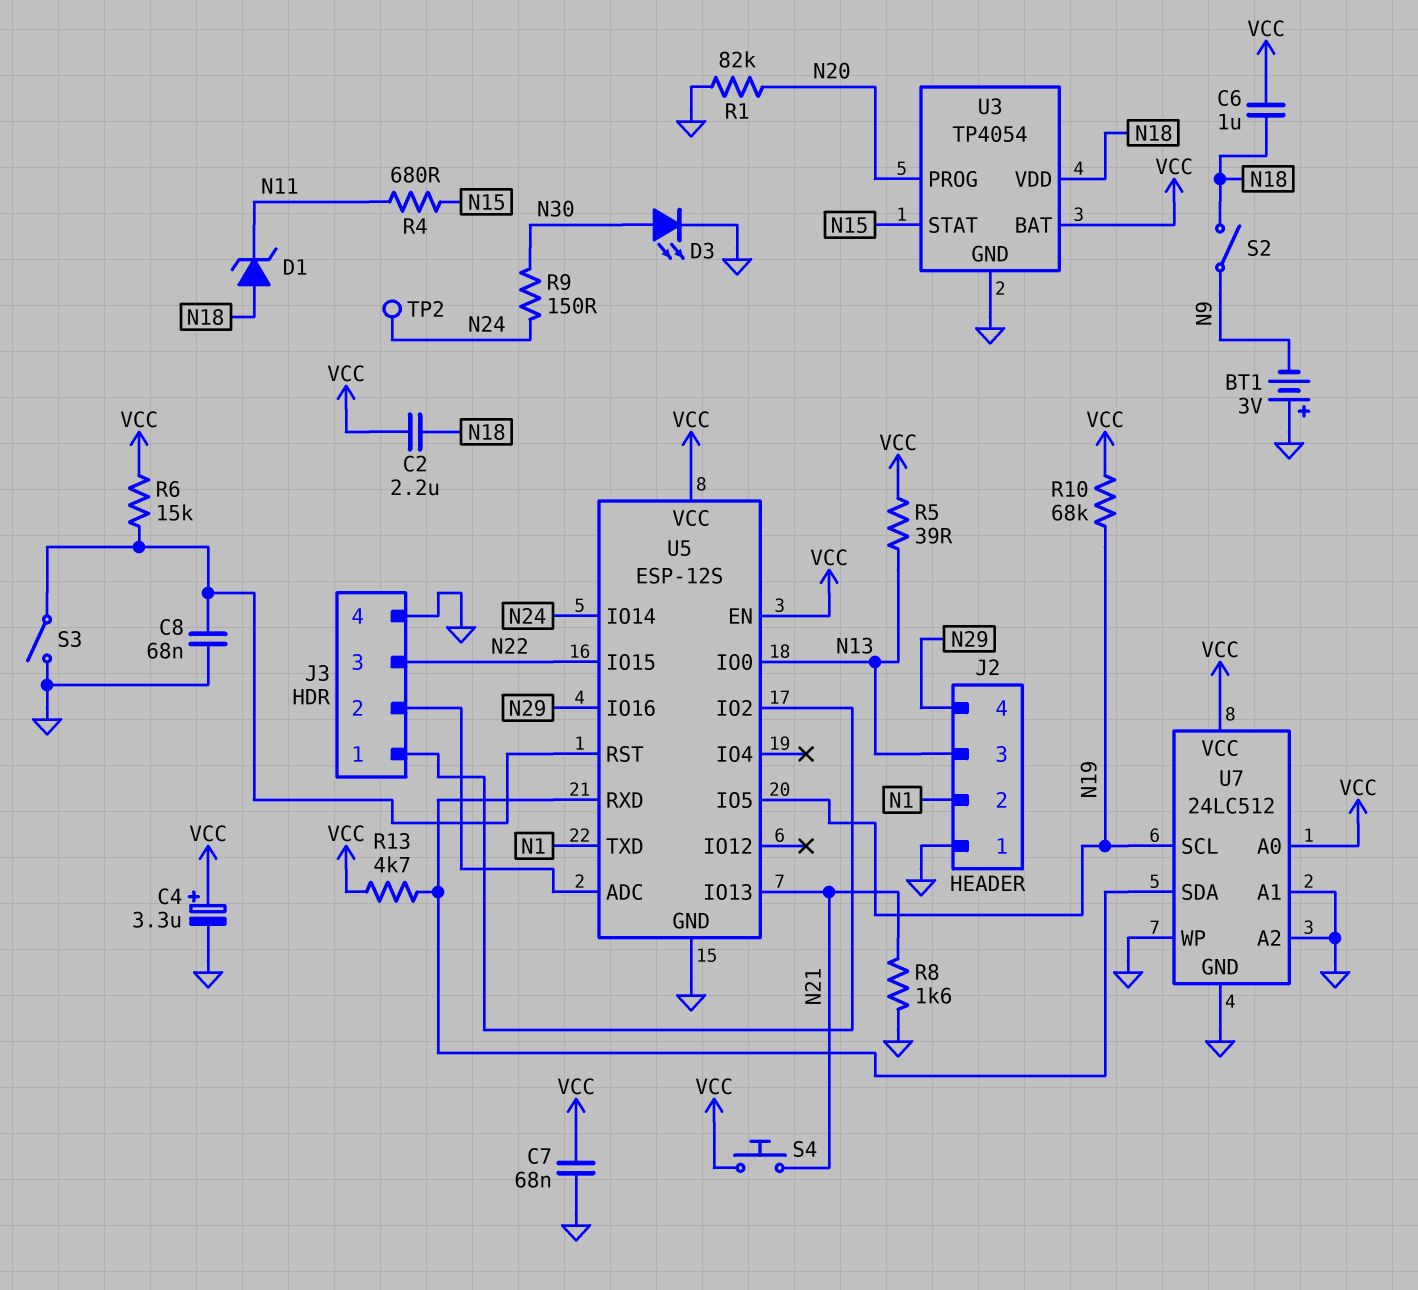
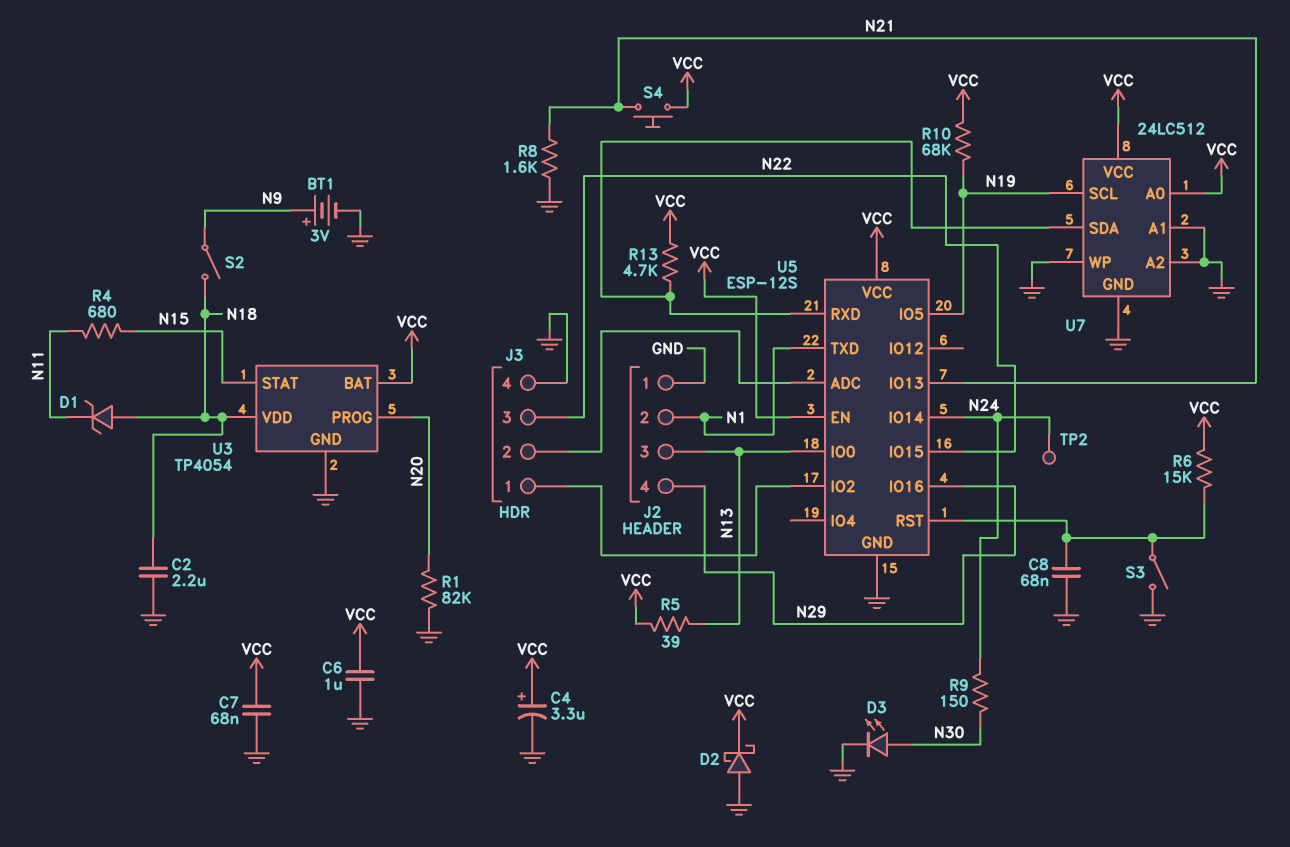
BT1: 3V (plus GND, minus N9) -> 3V (plus N9, minus GND)
C2: 2.2uF (N18, VCC) -> 2.2uF (GND, N18)
C6: 1uF (N18, VCC) -> 1uF (GND, VCC)
D2: none -> schottky (A GND, K VCC)

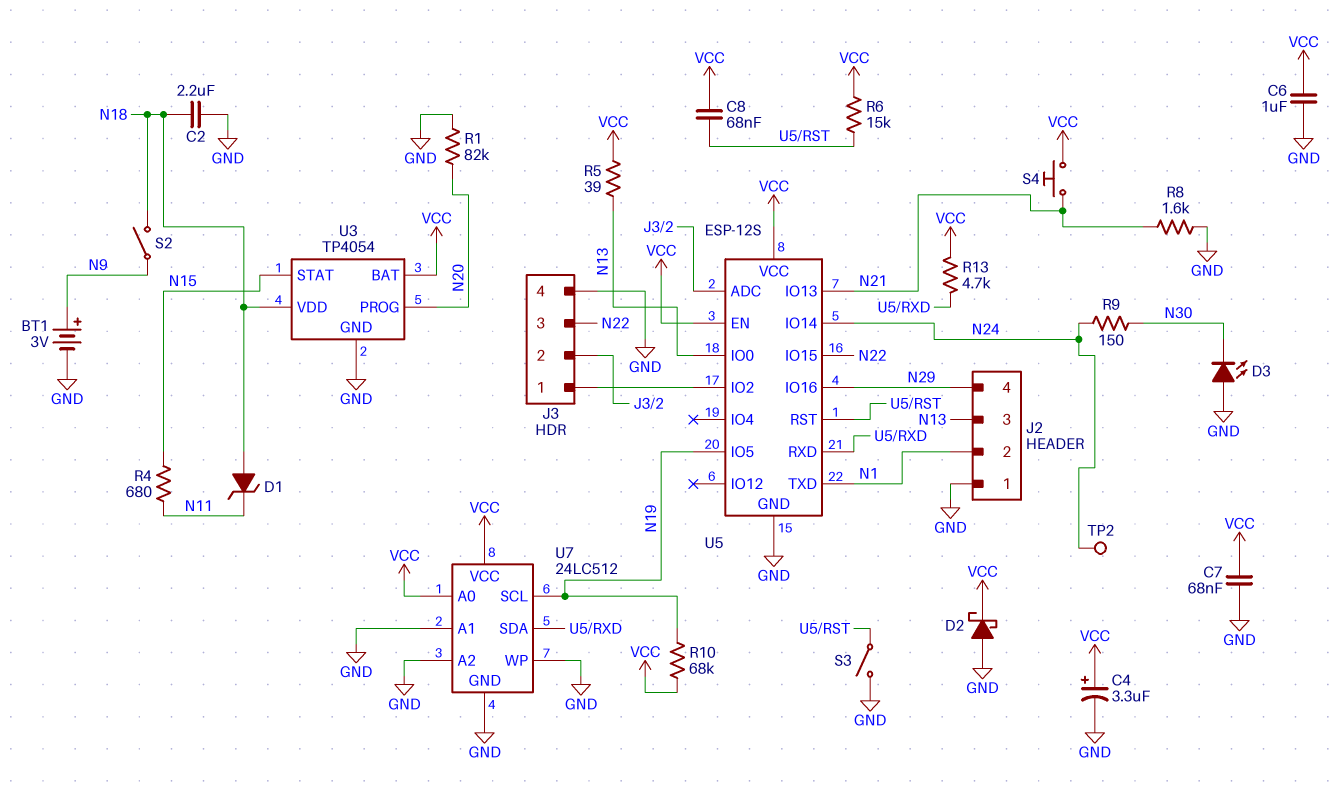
C8: 68nF (GND, U5/RST) -> 68nF (U5/RST, VCC)
D3: LED (A N30, K GND) -> LED (A GND, K N30)

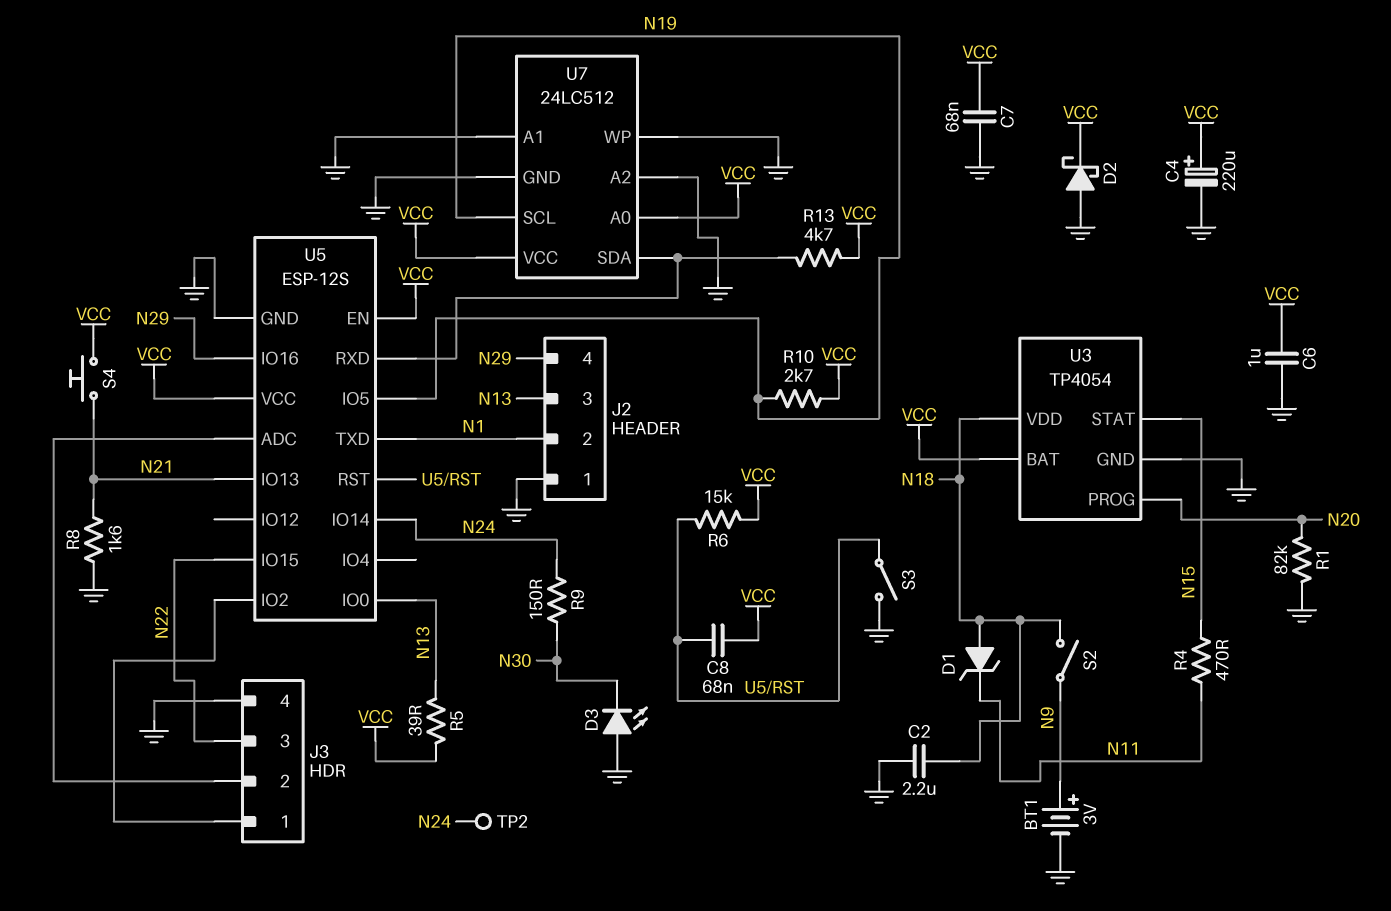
C4: 3.3uF (plus VCC, minus GND) -> 220uF (plus VCC, minus GND)
R4: 680 (N11, N15) -> 470 (N11, N15)
R10: 68k (N19, VCC) -> 2.7k (N19, VCC)

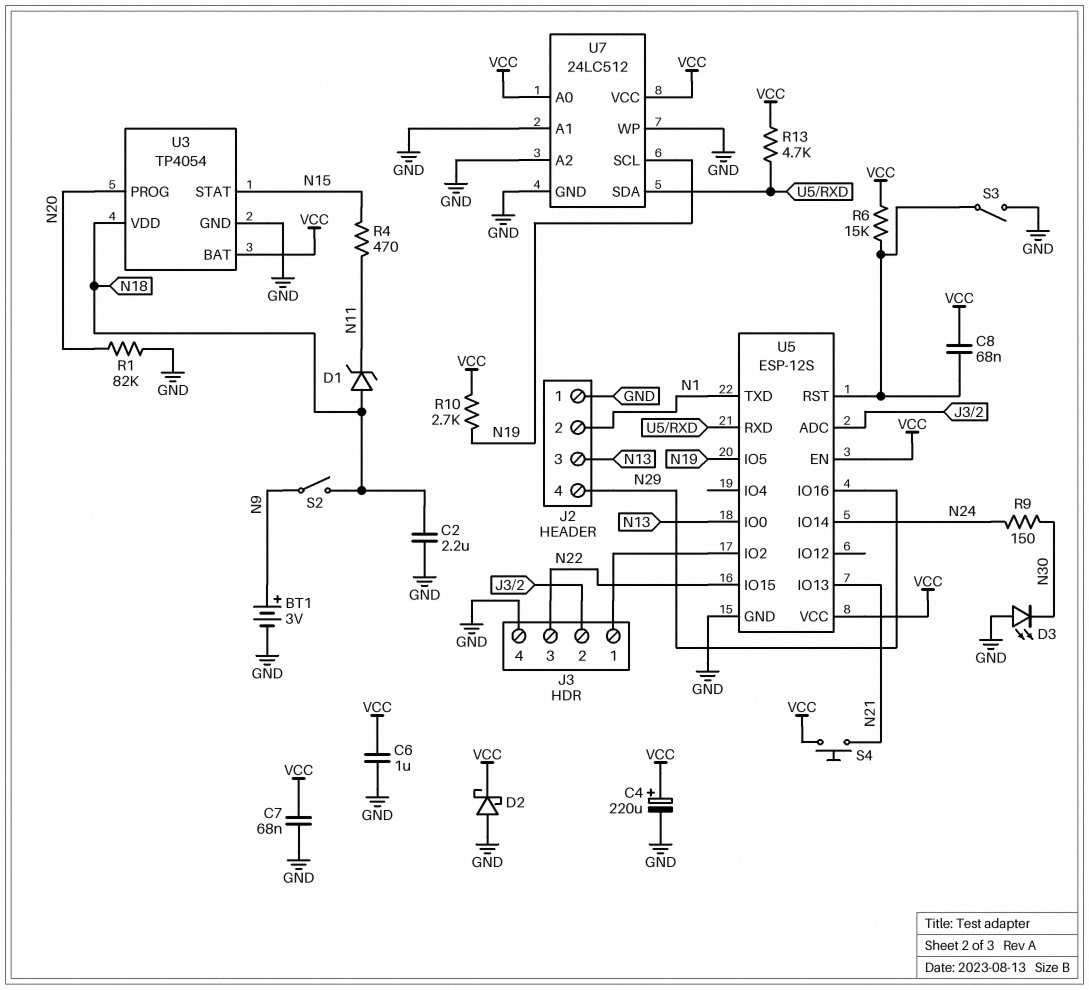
R5: 39 (N13, VCC) -> none
R8: 1.6k (GND, N21) -> none
TP2: test point (N24) -> none

